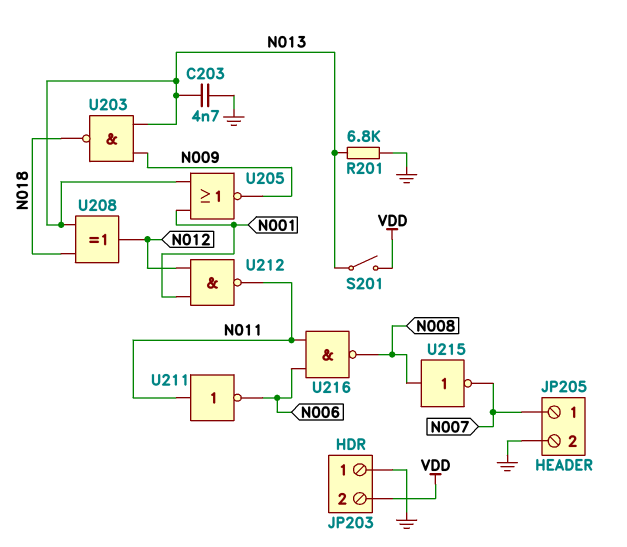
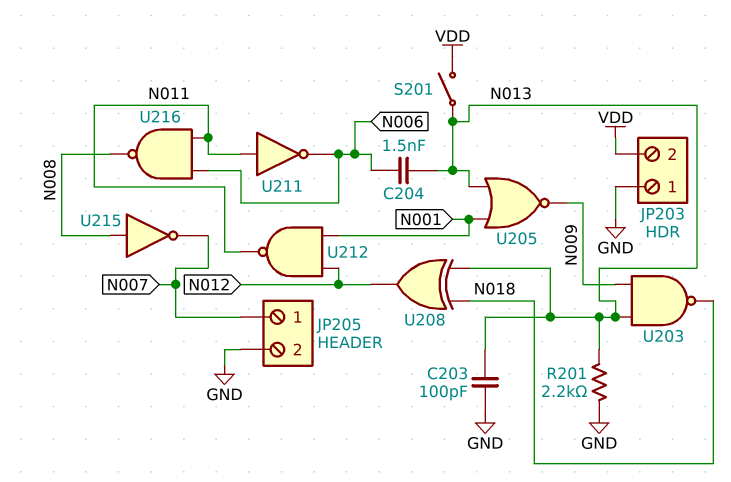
C203: 4.7nF (GND, N013) -> 100pF (GND, N013)
C204: none -> 1.5nF (N006, N013)
R201: 6.8k (GND, N013) -> 2.2k (GND, N013)

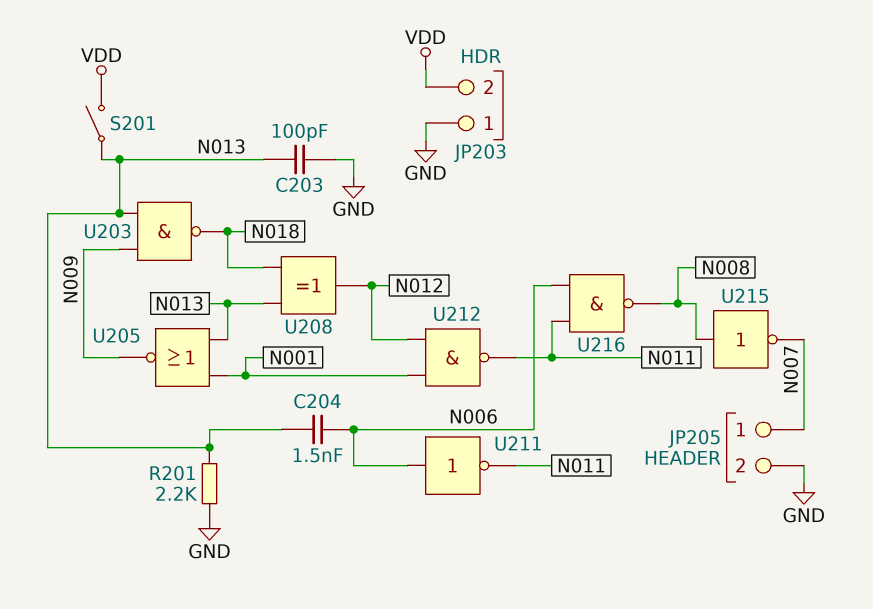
U211: NOT (in N011, out N006) -> NOT (in N006, out N011)

